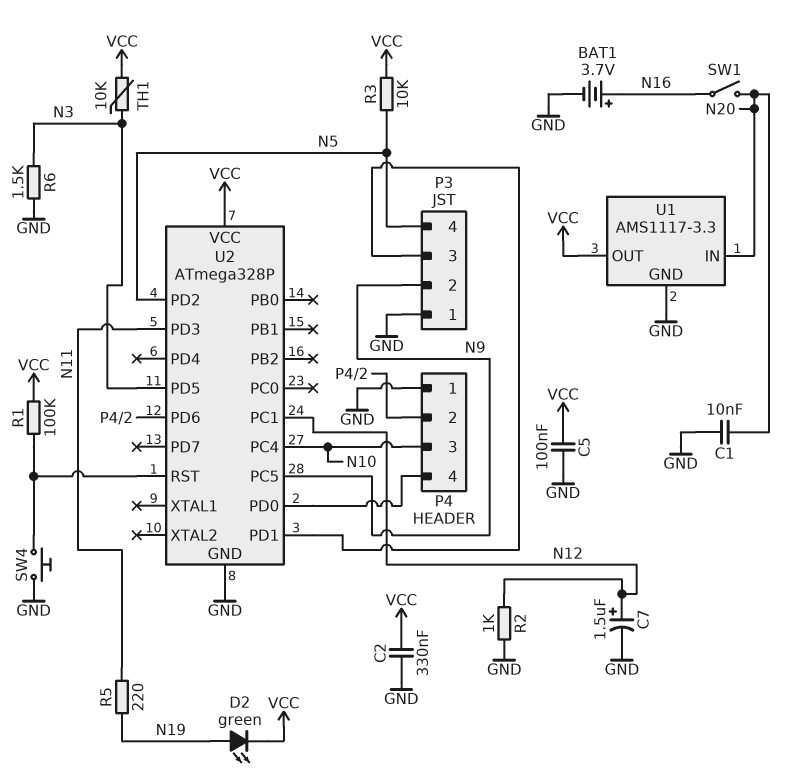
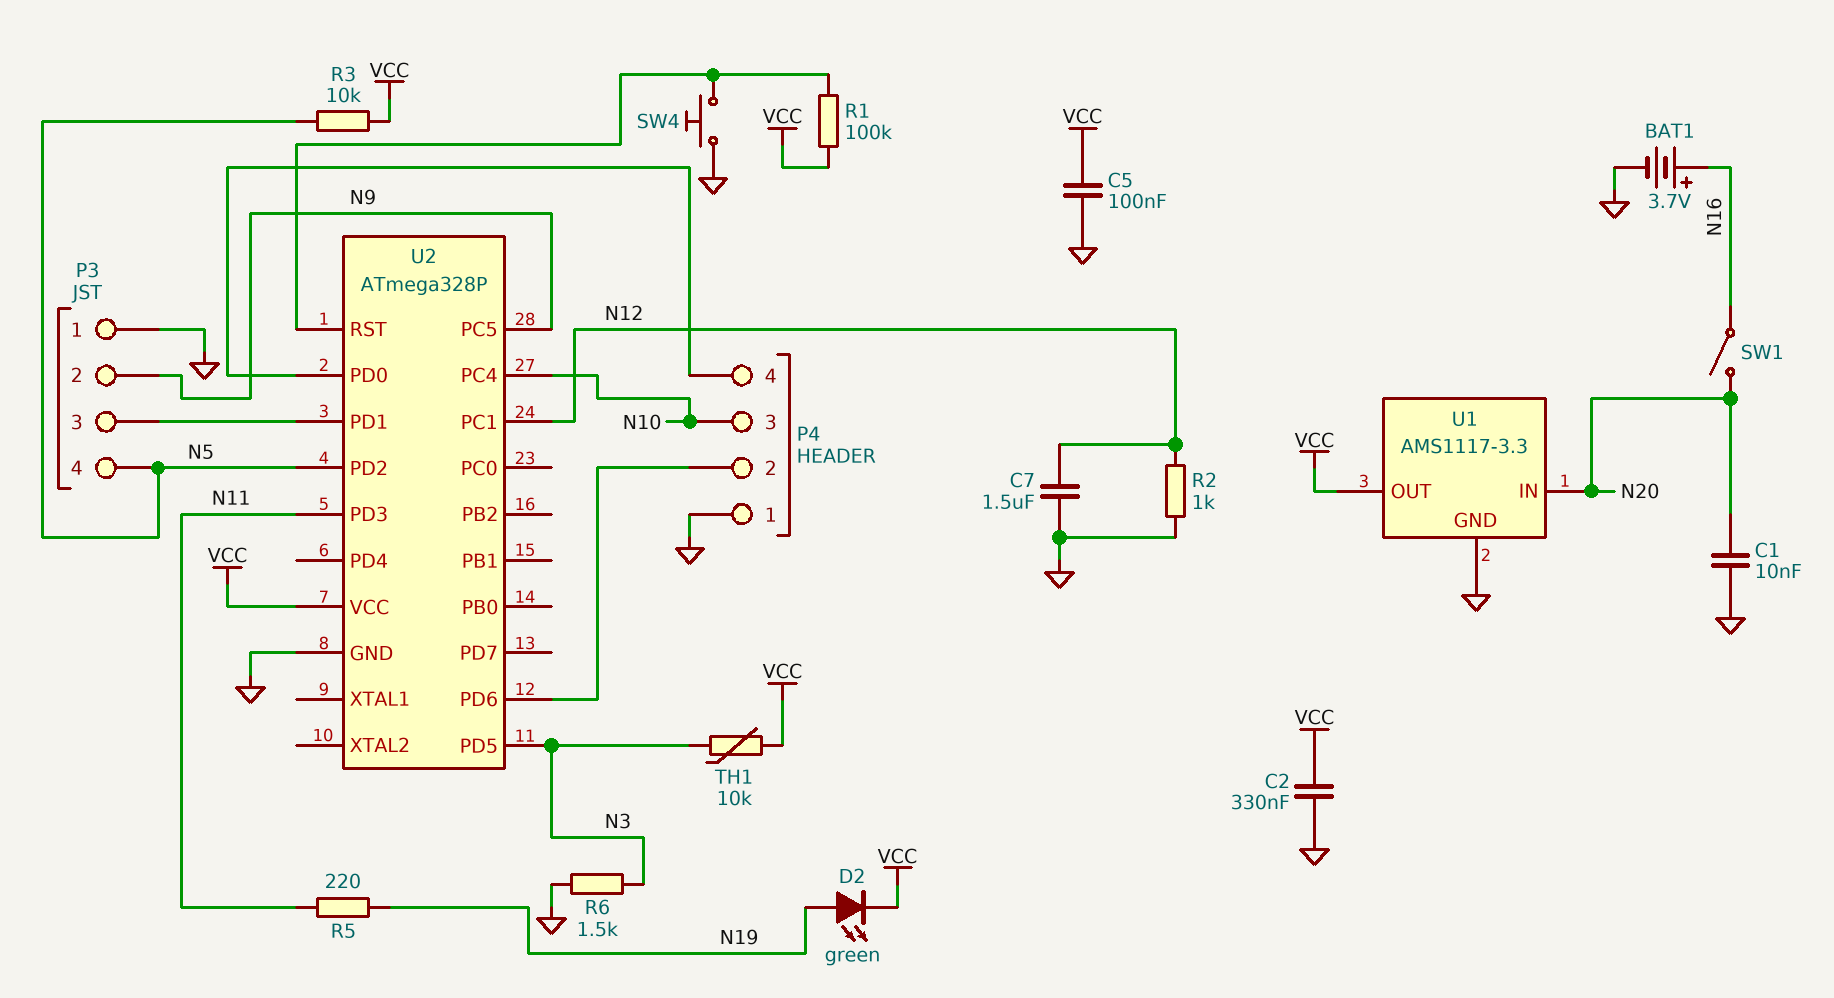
C7: 1.5uF (plus N12, minus GND) -> 1.5uF (GND, N12)

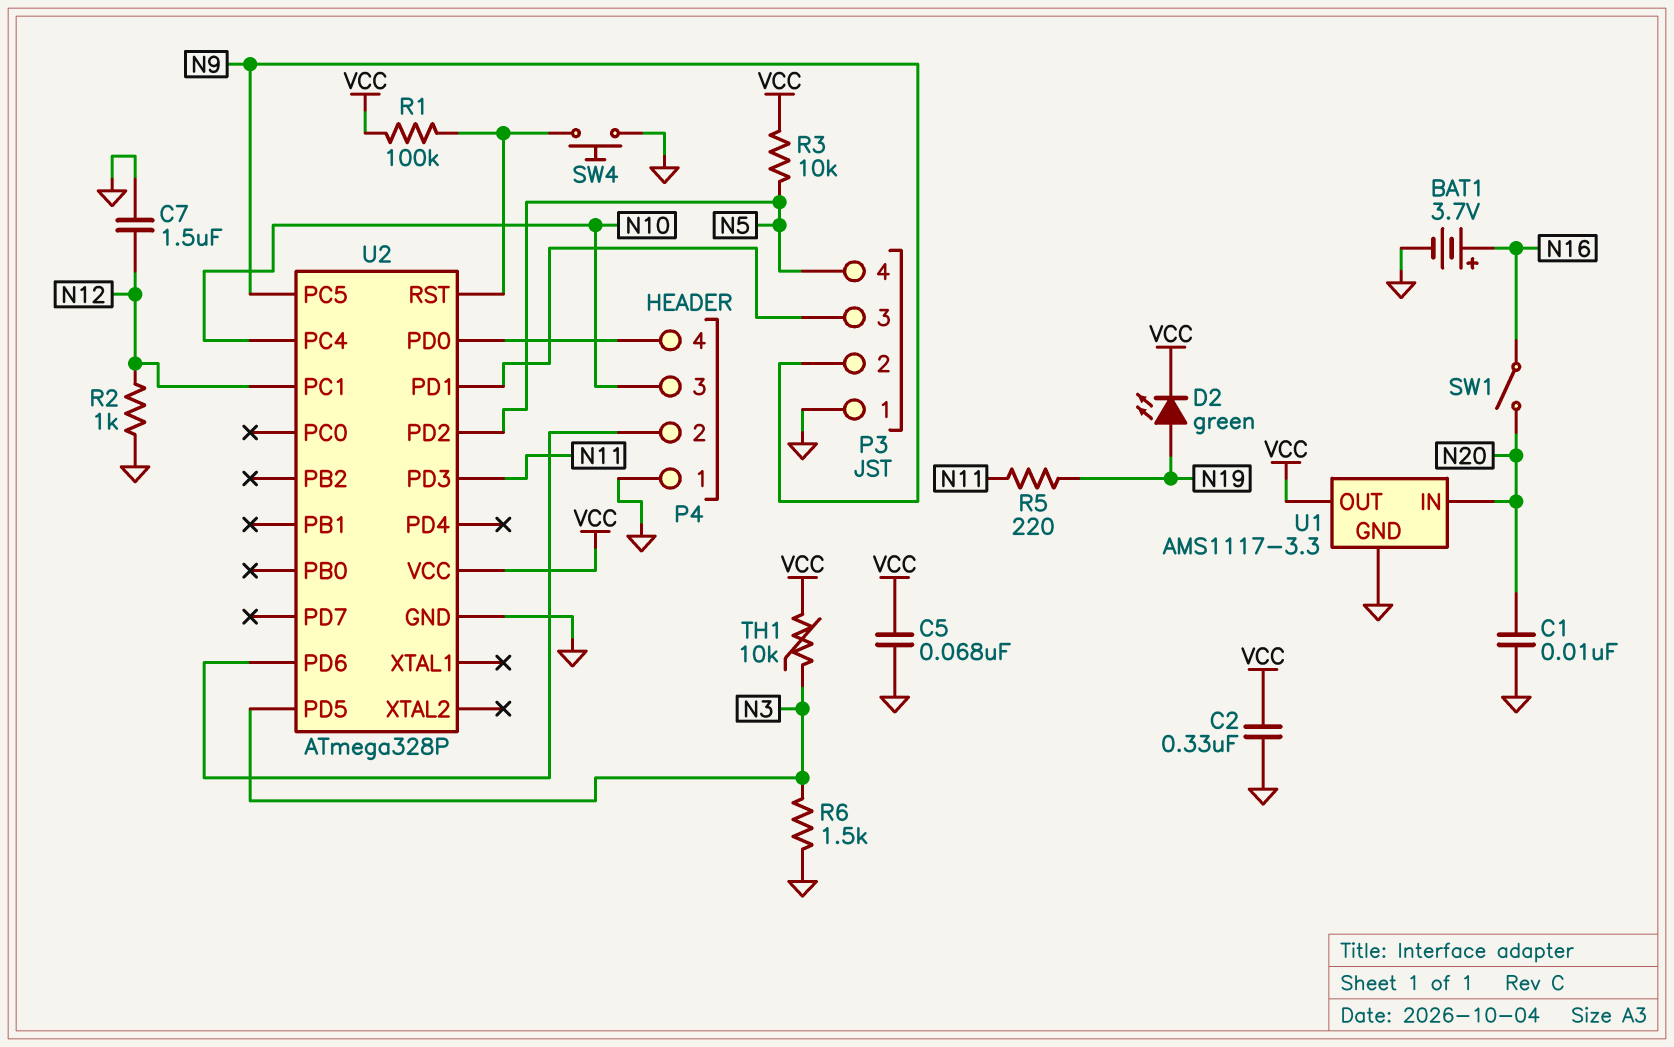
C5: 100nF (GND, VCC) -> 68nF (GND, VCC)

